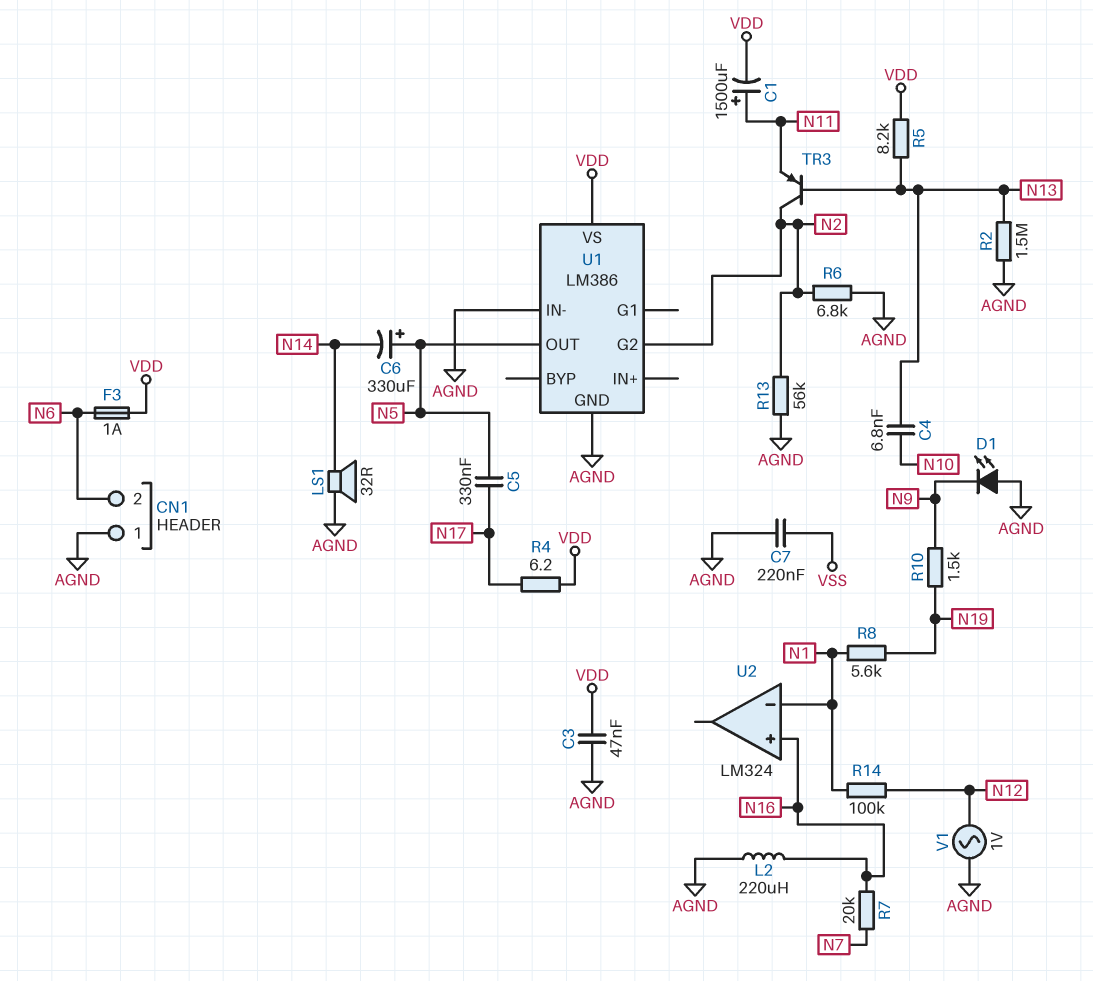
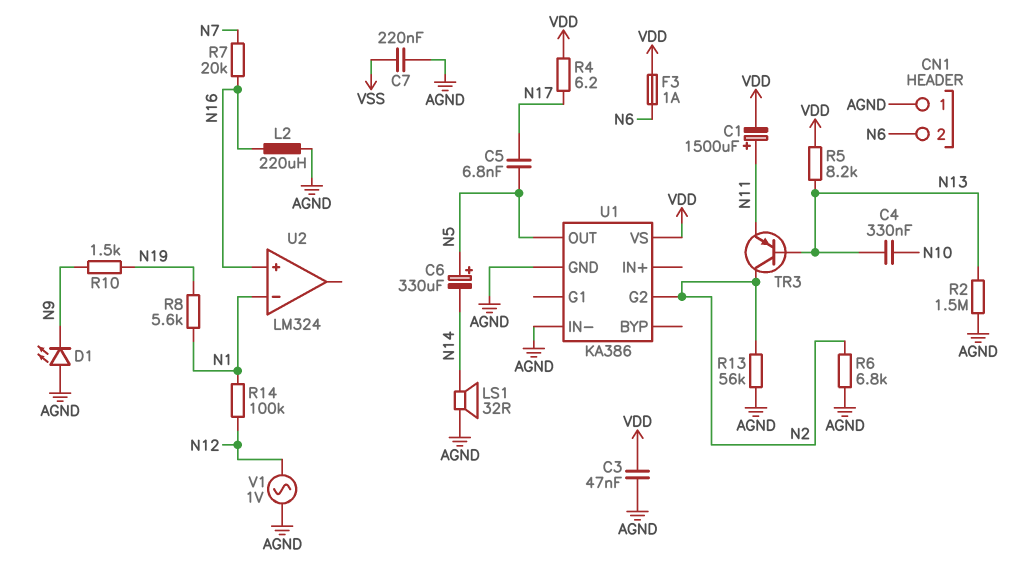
C4: 6.8nF (N10, N13) -> 330nF (N10, N13)
C5: 330nF (N5, N17) -> 6.8nF (N5, N17)
U1: LM386 -> KA386

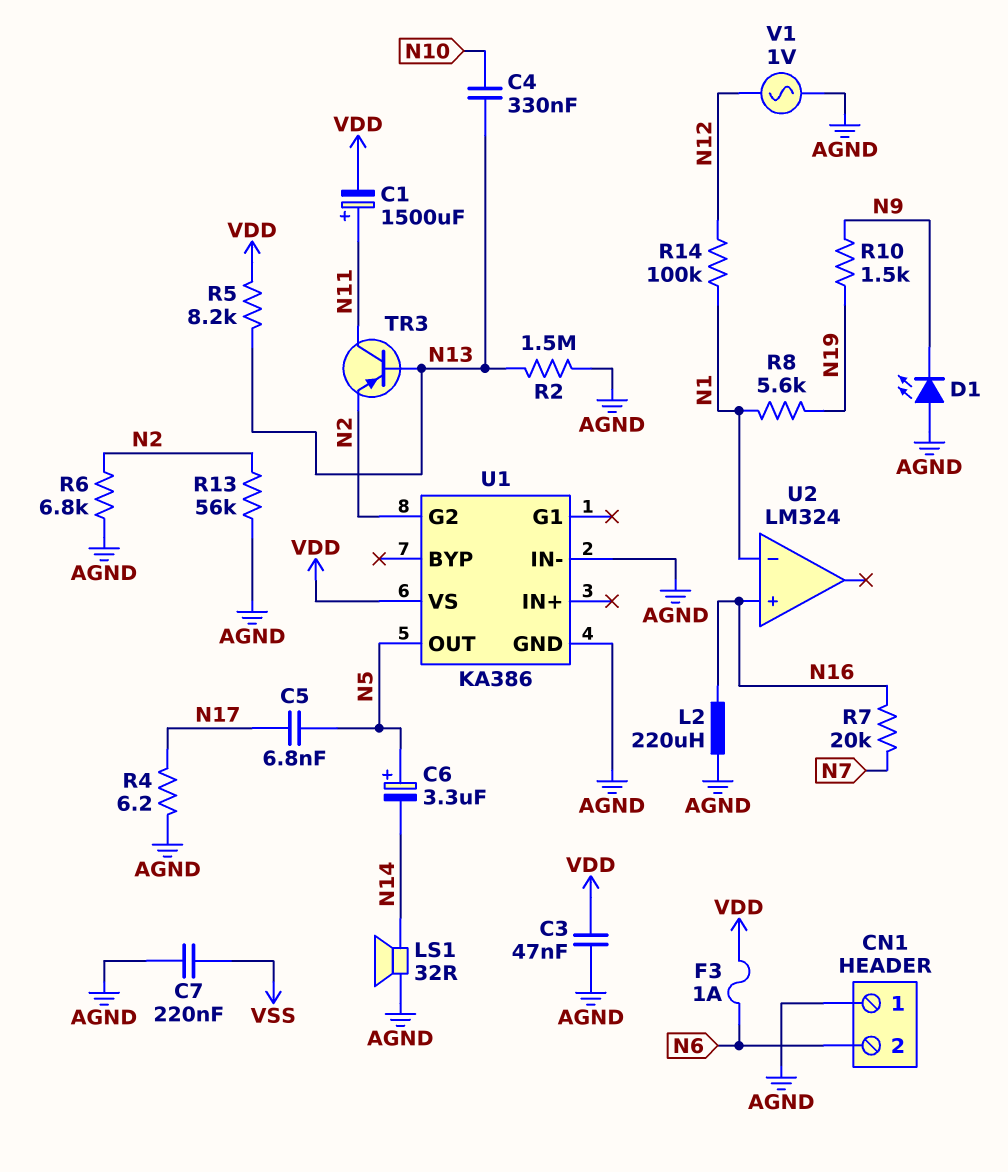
C6: 330uF (plus N5, minus N14) -> 3.3uF (plus N5, minus N14)
R4: 6.2 (N17, VDD) -> 6.2 (AGND, N17)
TR3: PNP (B N13, C N2, E N11) -> PNP (B N13, C N11, E N2)

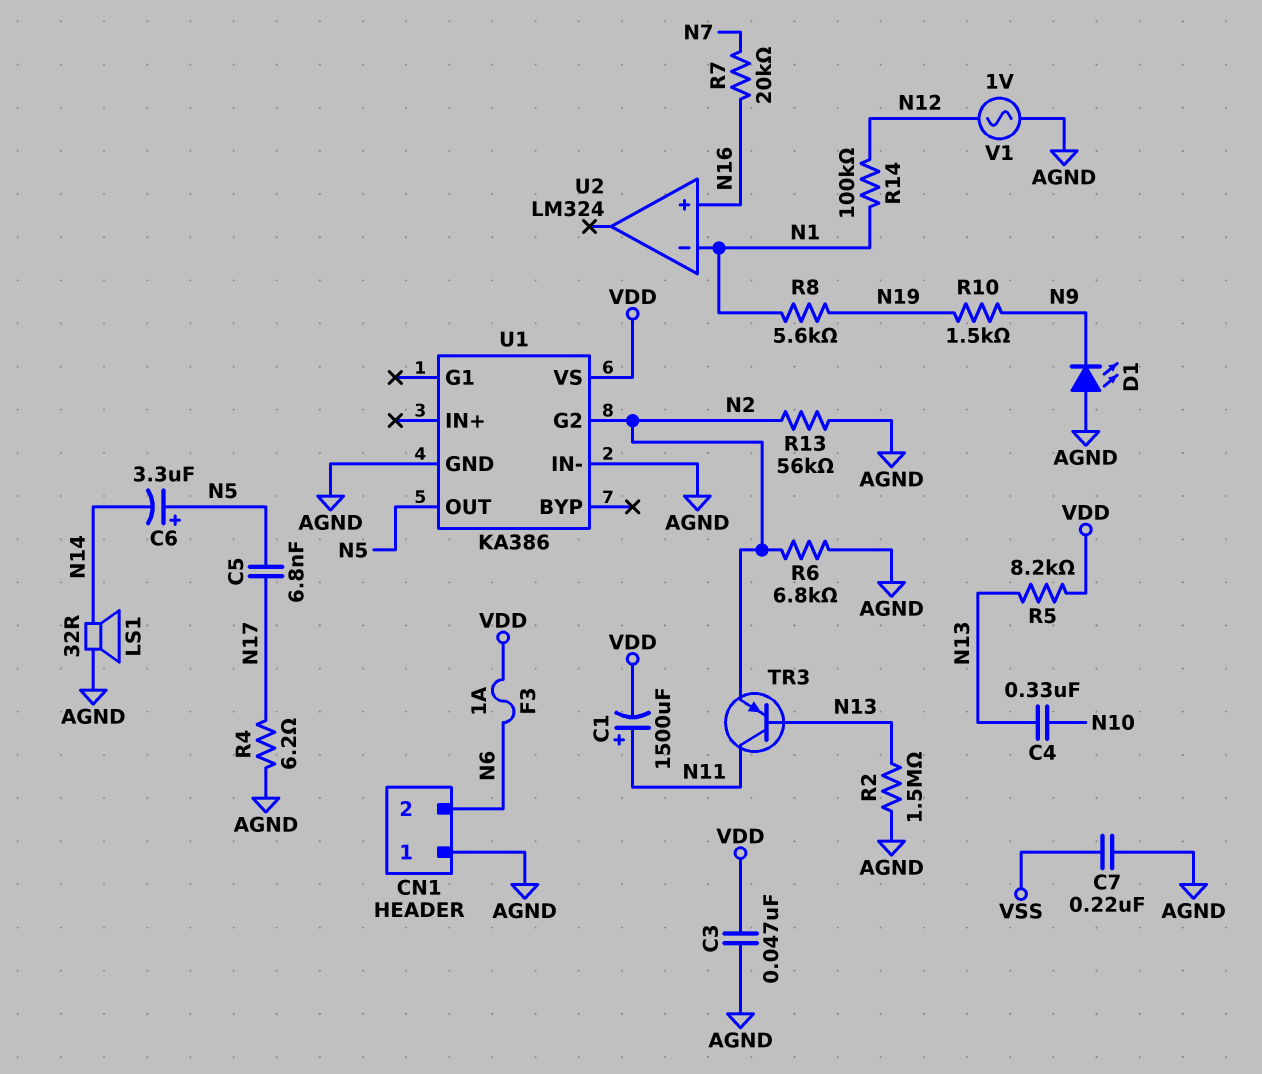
L2: 220uH (AGND, N16) -> none

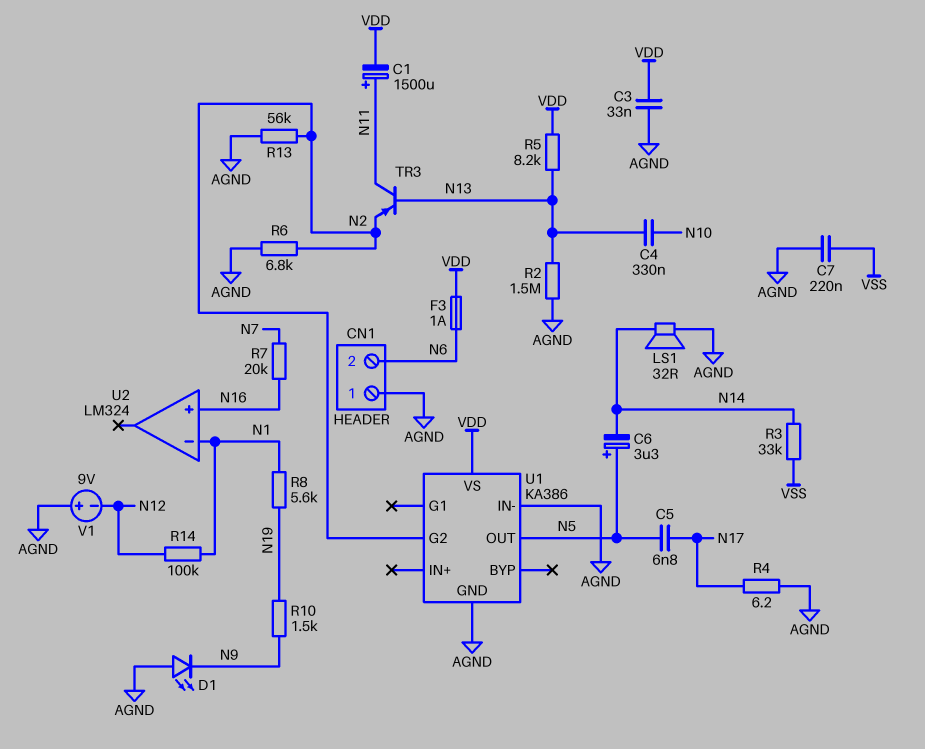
C3: 47nF (AGND, VDD) -> 33nF (AGND, VDD)
R3: none -> 33k (N14, VSS)
V1: AC 1V (AGND, N12) -> 9V (plus AGND, minus N12)

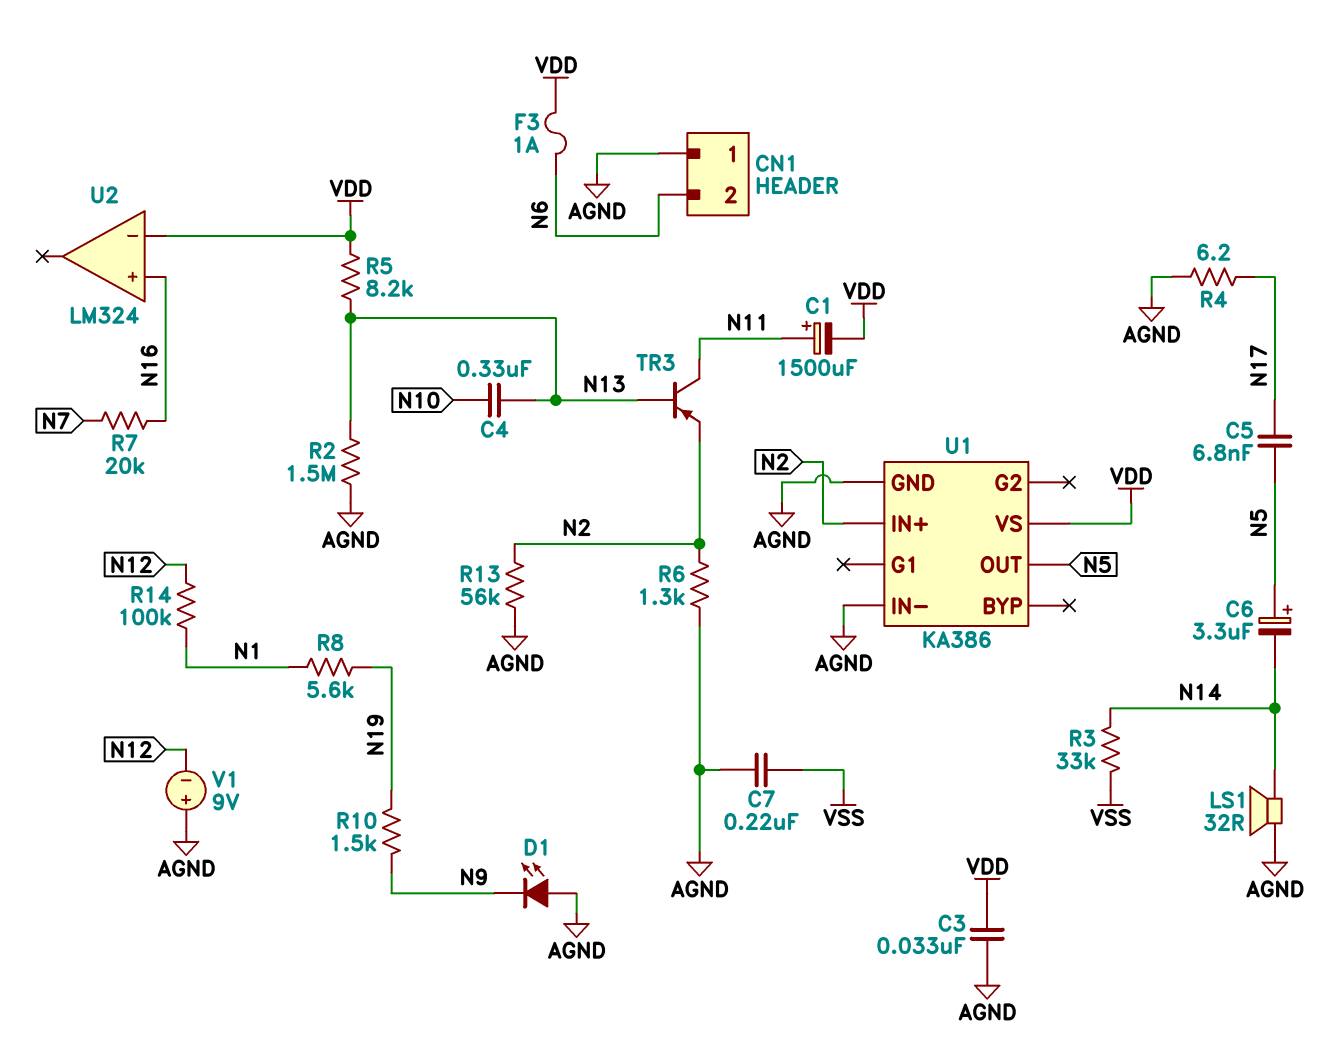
R6: 6.8k (AGND, N2) -> 1.3k (AGND, N2)
U1 pin G2: N2 -> none
U1 pin IN+: none -> N2
U2 pin in-: N1 -> VDD

